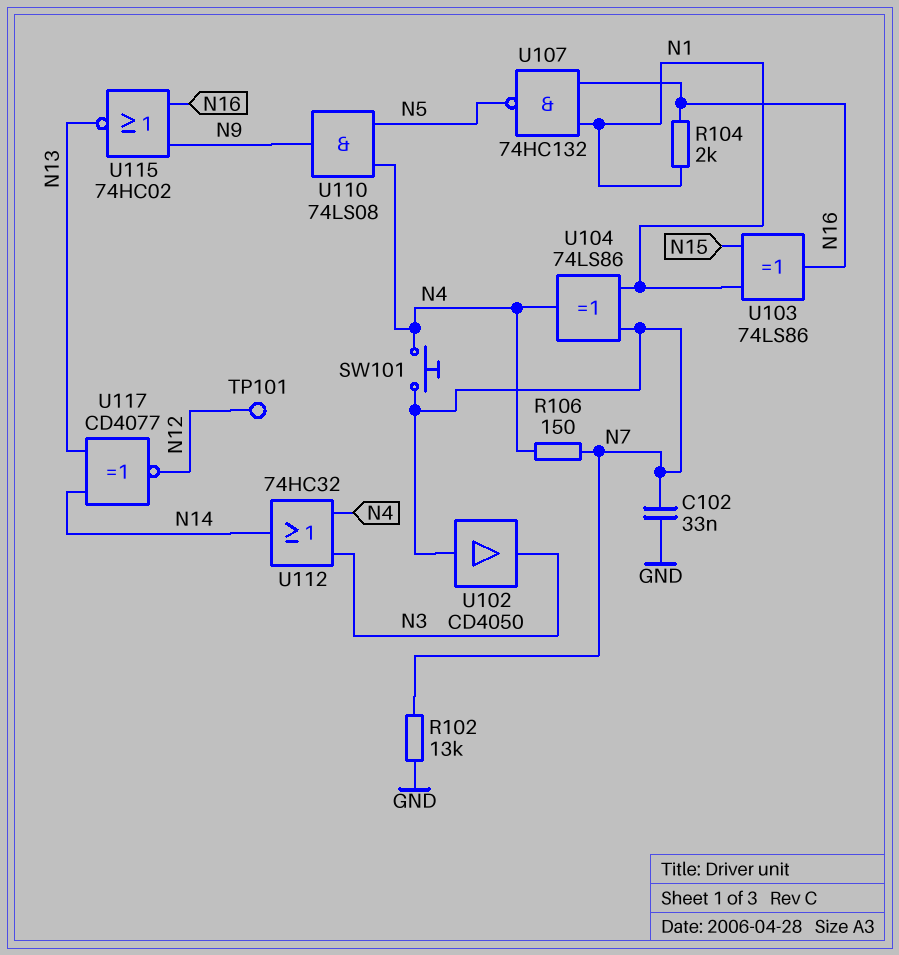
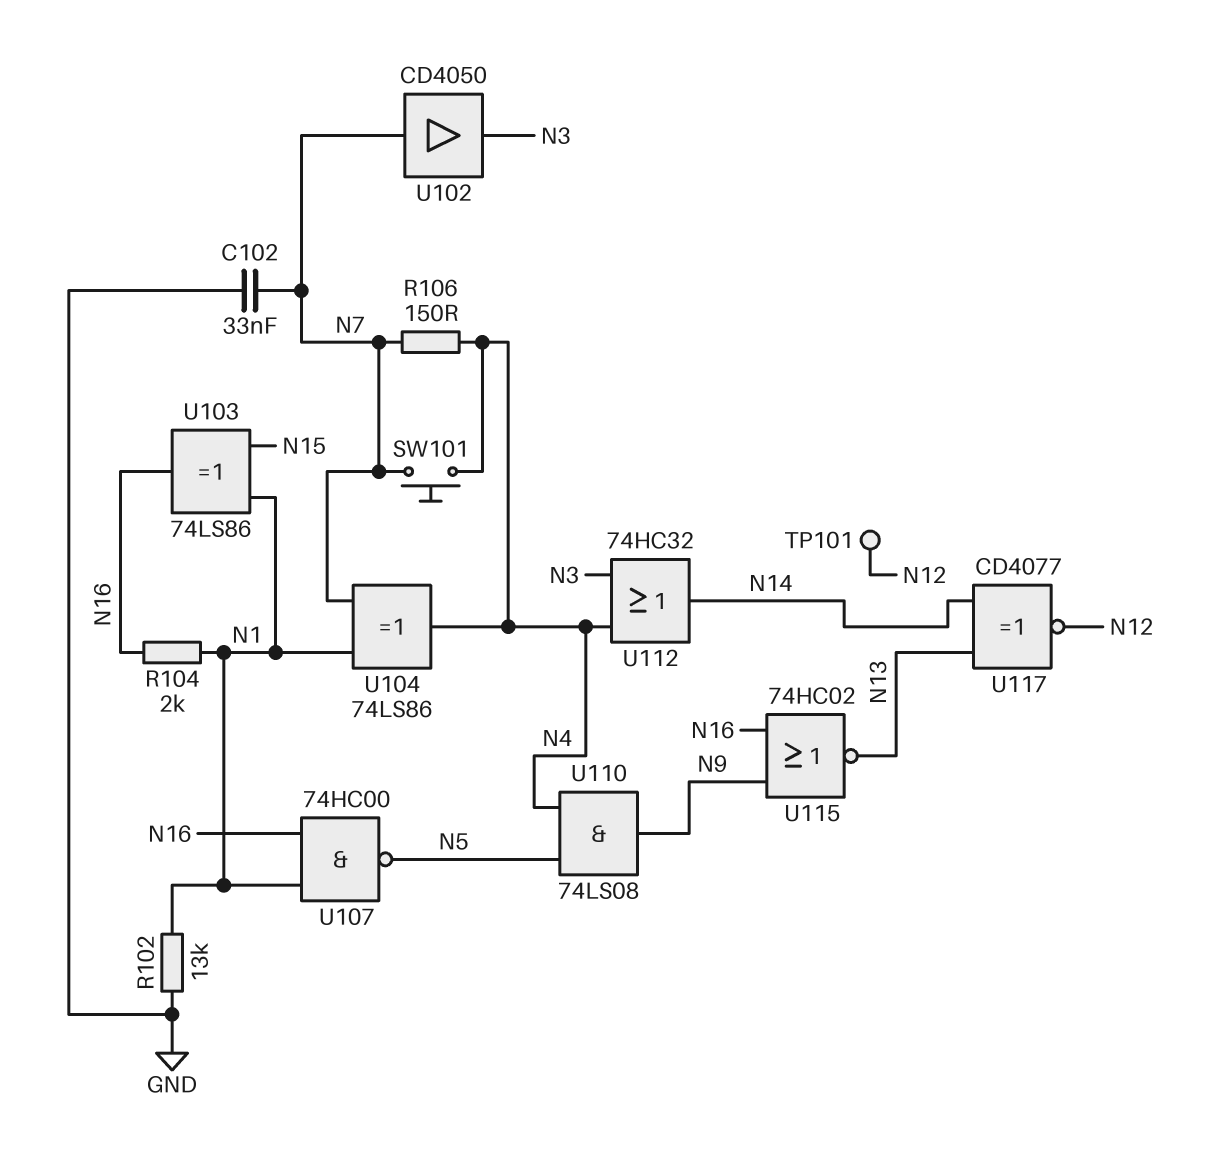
R102: 13k (GND, N7) -> 13k (GND, N1)
U107: NAND 74HC132 (in N1, in N16, out N5) -> NAND 74HC00 (in N1, in N16, out N5)

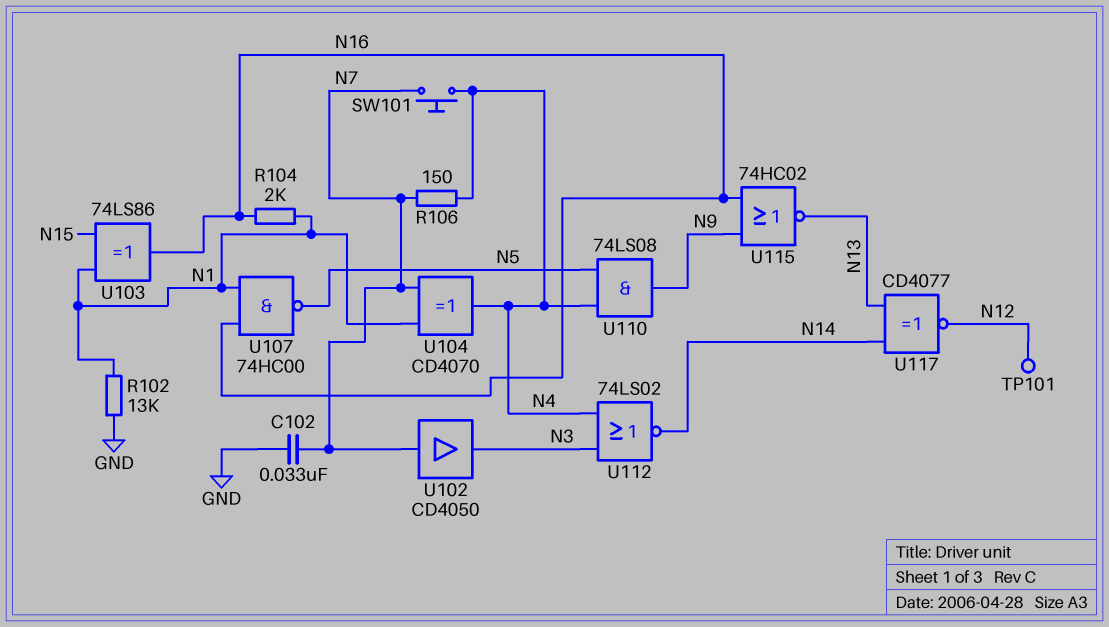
U104: XOR 74LS86 (in N1, in N7, out N4) -> XOR CD4070 (in N1, in N7, out N4)
U112: OR 74HC32 (in N3, in N4, out N14) -> NOR 74LS02 (in N3, in N4, out N14)

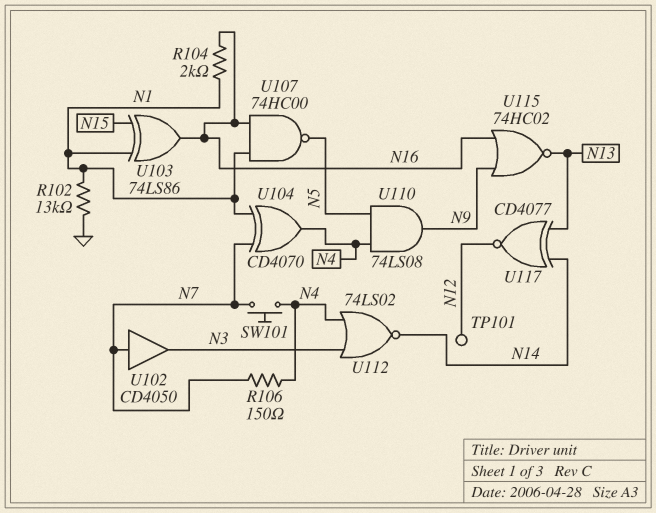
C102: 33nF (GND, N7) -> none

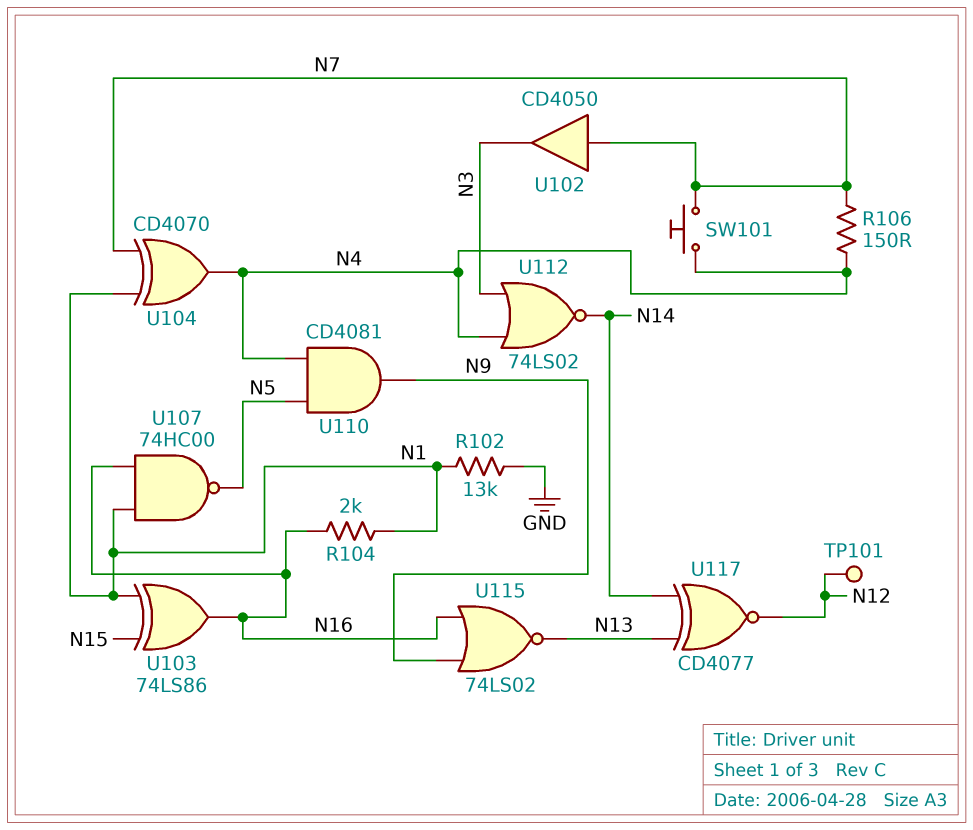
U110: AND 74LS08 (in N4, in N5, out N9) -> AND CD4081 (in N4, in N5, out N9)
U115: NOR 74HC02 (in N9, in N16, out N13) -> NOR 74LS02 (in N9, in N16, out N13)

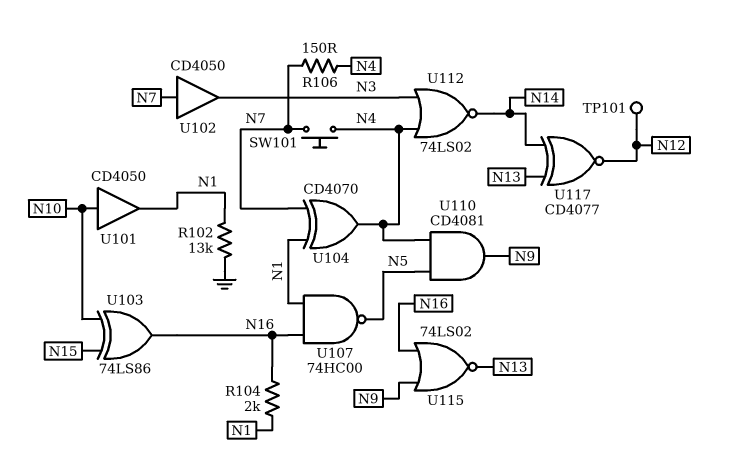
U101: none -> buffer CD4050 (in N10, out N1)
U103: XOR 74LS86 (in N1, in N15, out N16) -> XOR 74LS86 (in N10, in N15, out N16)

